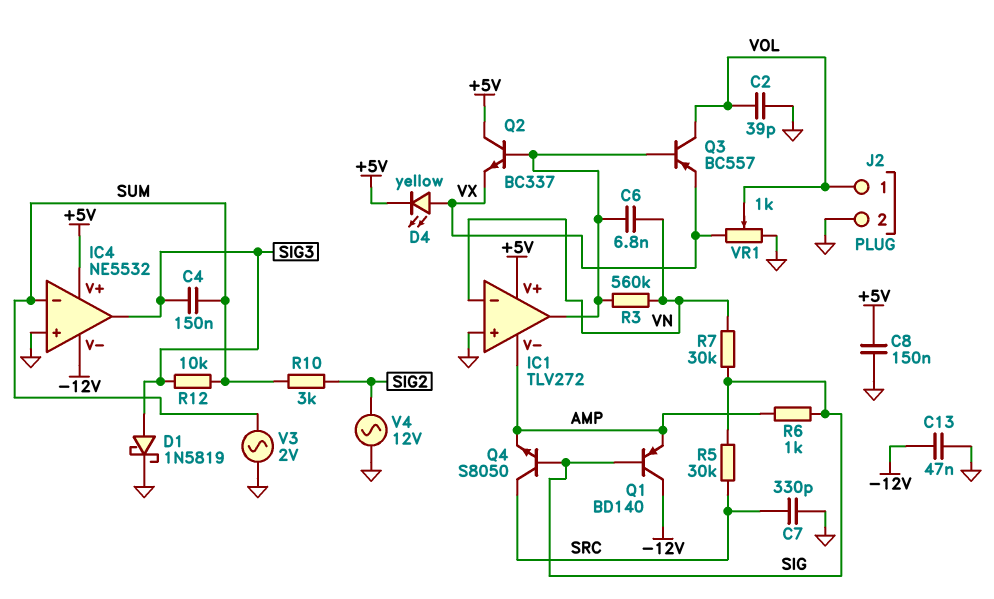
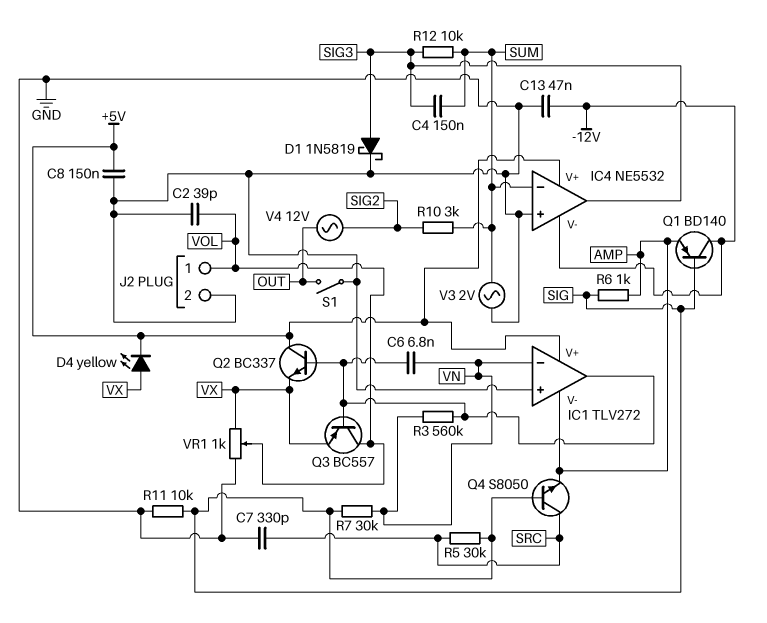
R11: none -> 10k (GND, SIG)
S1: none -> switch (GND, OUT)
V4: AC 12V (GND, SIG2) -> AC 12V (OUT, SIG2)

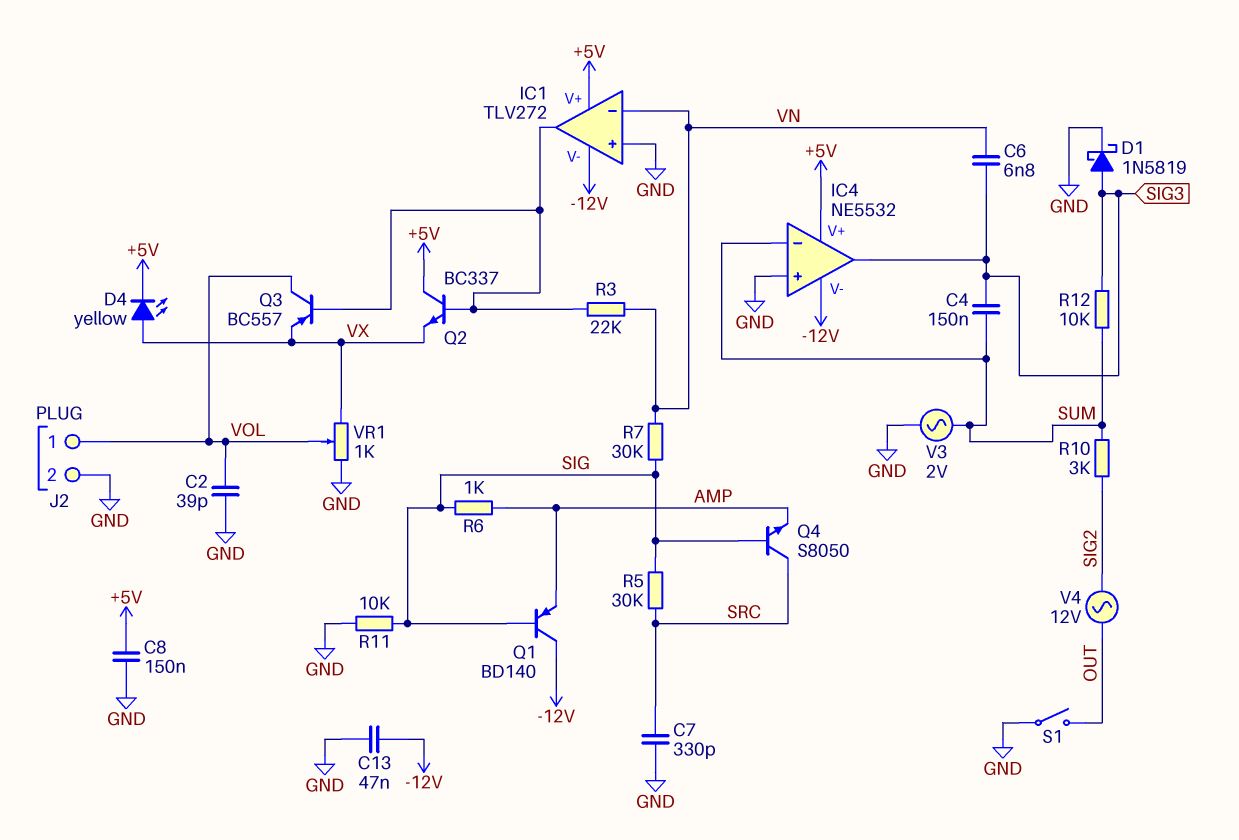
C6: 6.8nF (IC1/out, VN) -> 6.8nF (SIG3, VN)
IC1 pin V-: AMP -> -12V
R3: 560k (IC1/out, VN) -> 22k (IC1/out, VN)

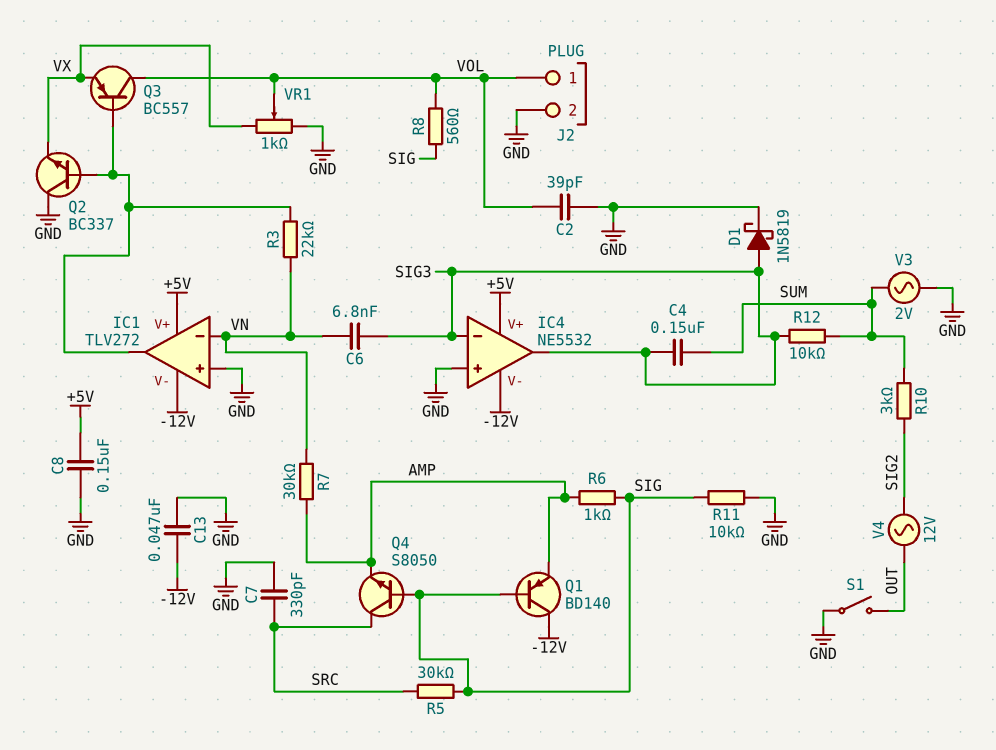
D4: LED yellow (A VX, K +5V) -> none
IC4 pin in-: SUM -> SIG3
Q2: NPN BC337 (B IC1/out, C +5V, E VX) -> NPN BC337 (B IC1/out, C GND, E VX)
R7: 30k (SIG, VN) -> 30k (AMP, VN)
R8: none -> 560 (SIG, VOL)

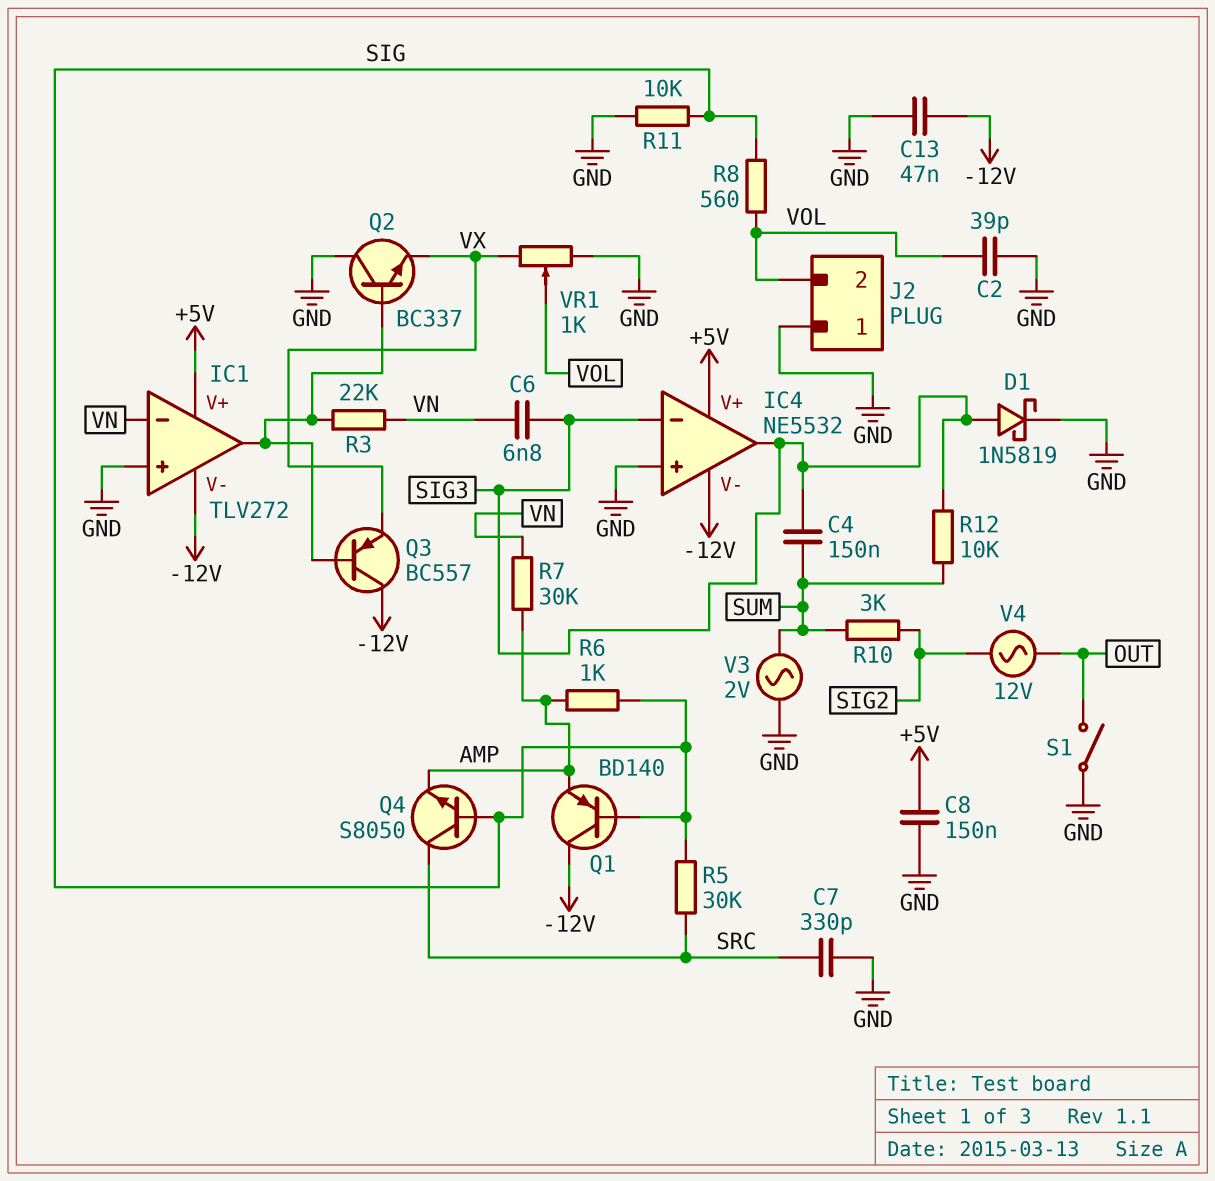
J2 pin 1: VOL -> GND
J2 pin 2: GND -> VOL
Q3: PNP BC557 (B IC1/out, C VOL, E VX) -> PNP BC557 (B IC1/out, C -12V, E VX)

